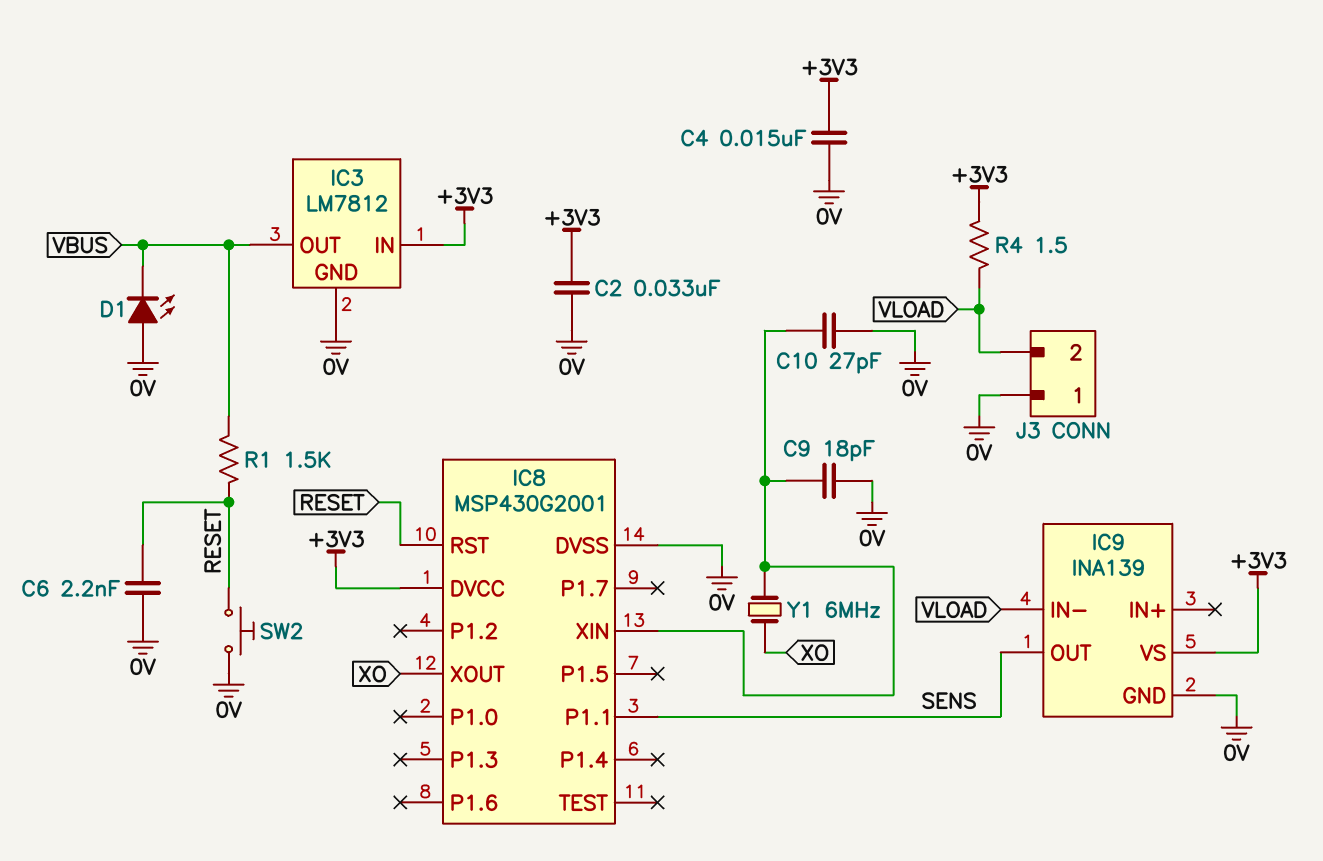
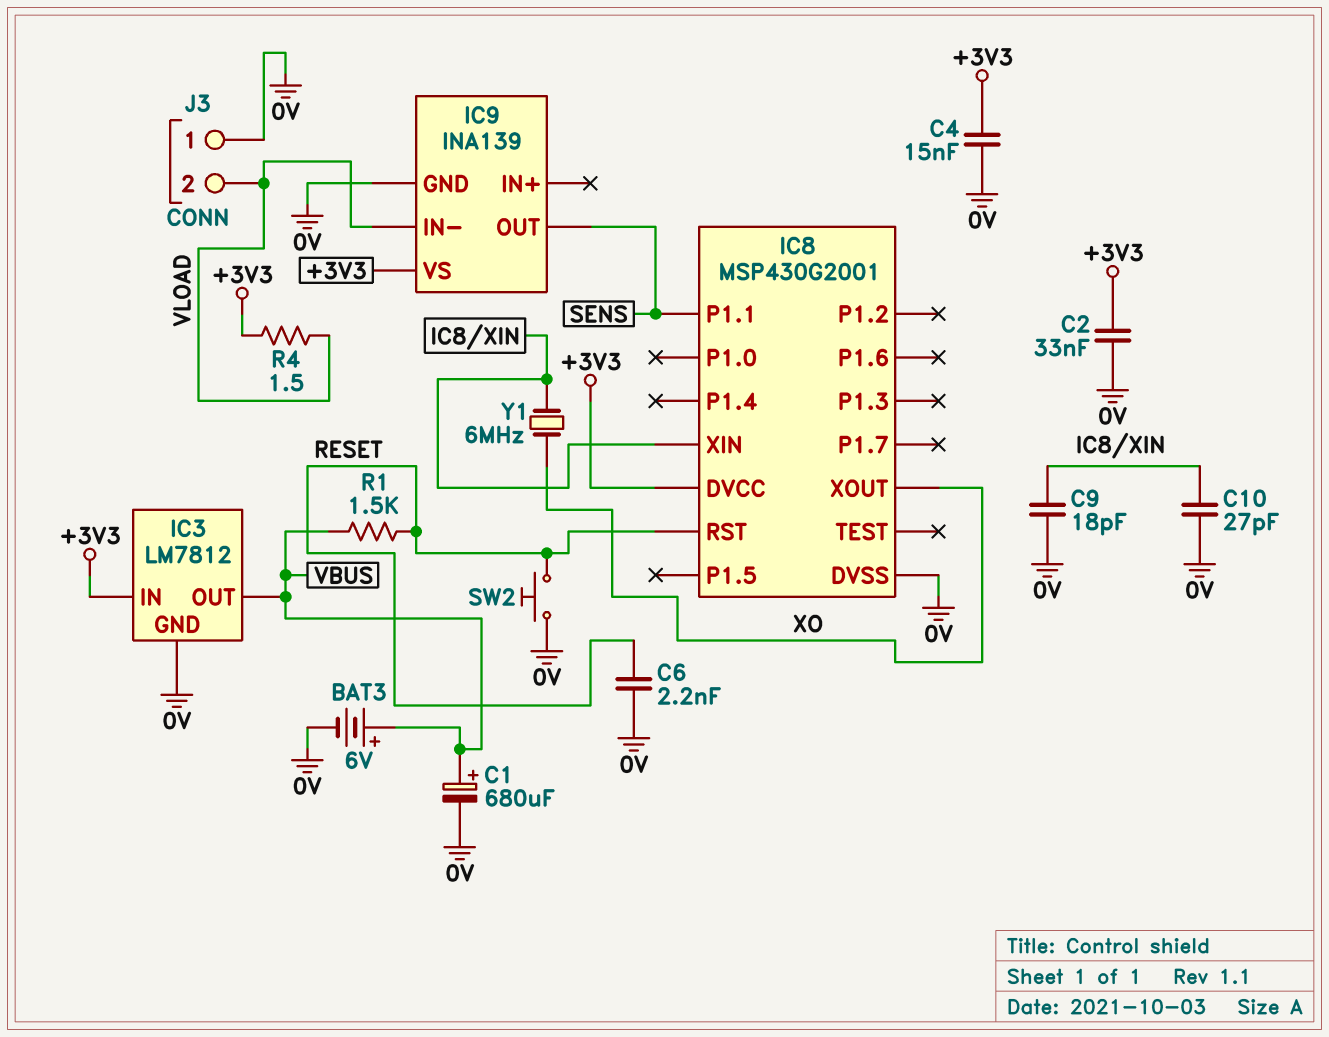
BAT3: none -> 6V (plus VBUS, minus 0V)
C1: none -> 680uF (plus VBUS, minus 0V)
D1: LED (A 0V, K VBUS) -> none

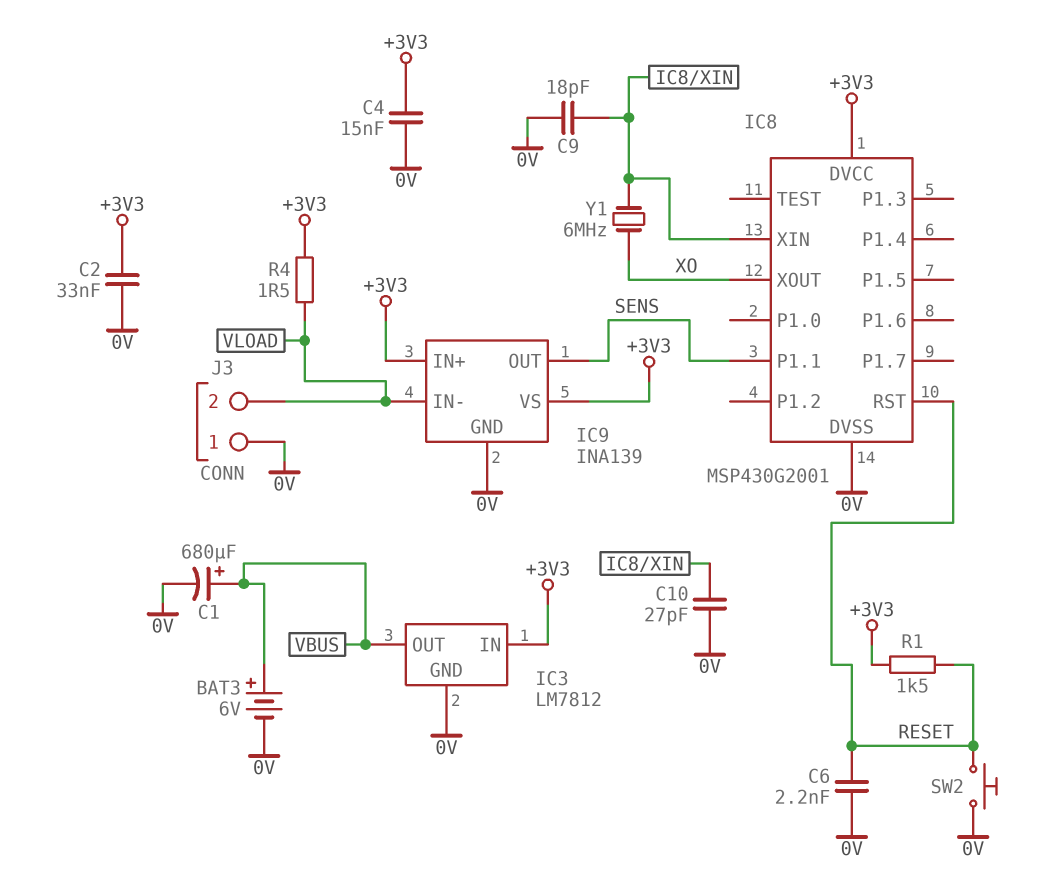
IC9 pin IN+: none -> +3V3
R1: 1.5k (RESET, VBUS) -> 1.5k (+3V3, RESET)

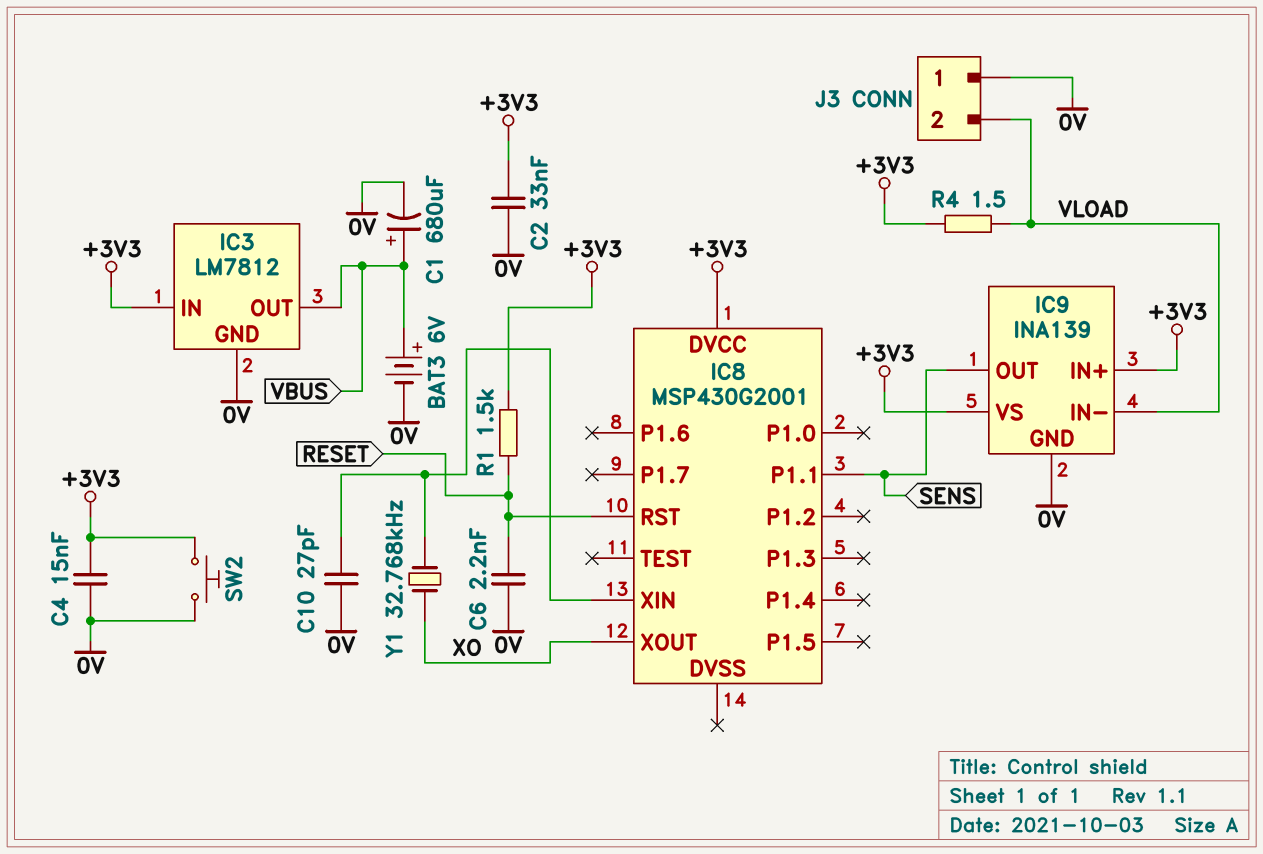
C9: 18pF (0V, IC8/XIN) -> none
IC8 pin DVSS: 0V -> none
SW2: button (0V, RESET) -> button (+3V3, 0V)
Y1: 6MHz (IC8/XIN, XO) -> 32.768kHz (IC8/XIN, XO)

